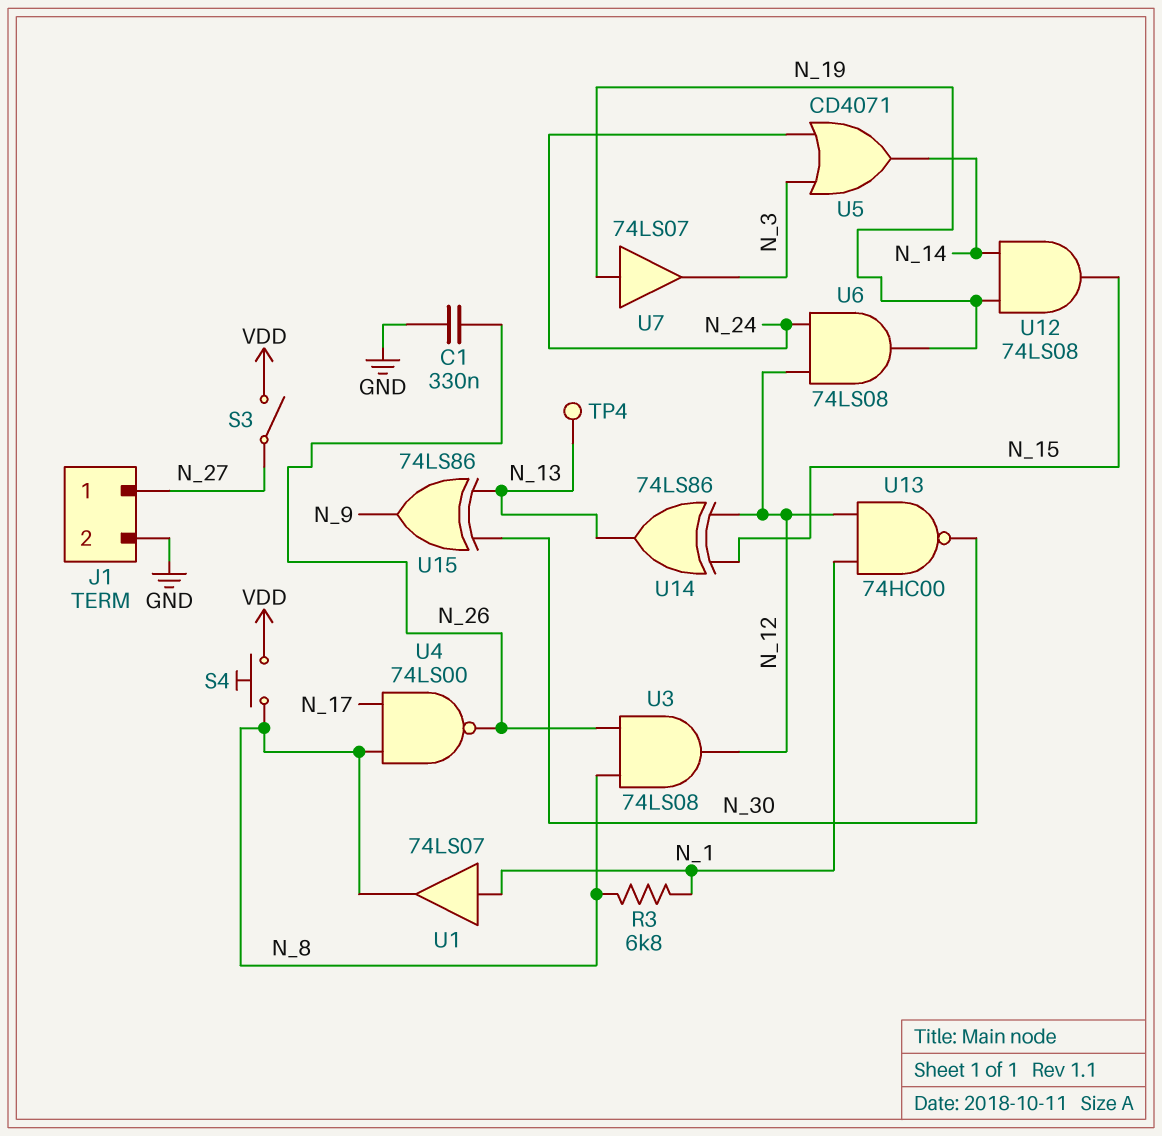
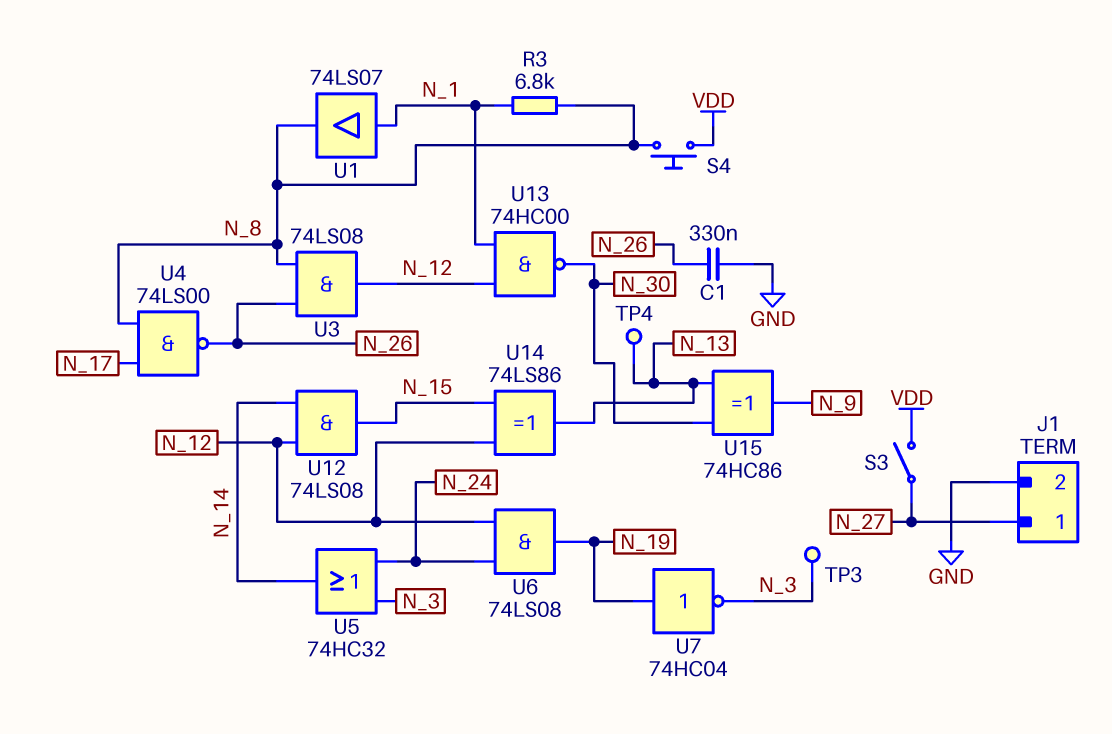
TP3: none -> test point (N_3)
U5: OR CD4071 (in N_3, in N_24, out N_14) -> OR 74HC32 (in N_3, in N_24, out N_14)
U7: buffer 74LS07 (in N_19, out N_3) -> NOT 74HC04 (in N_19, out N_3)
U12: AND 74LS08 (in N_14, in N_19, out N_15) -> AND 74LS08 (in N_12, in N_14, out N_15)
U15: XOR 74LS86 (in N_13, in N_30, out N_9) -> XOR 74HC86 (in N_13, in N_30, out N_9)

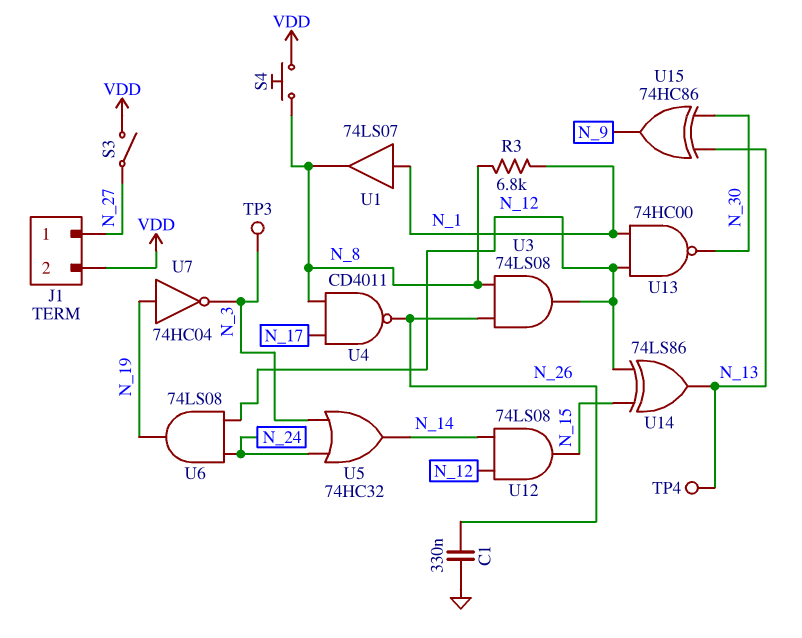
J1 pin 2: GND -> VDD
U4: NAND 74LS00 (in N_8, in N_17, out N_26) -> NAND CD4011 (in N_8, in N_17, out N_26)

